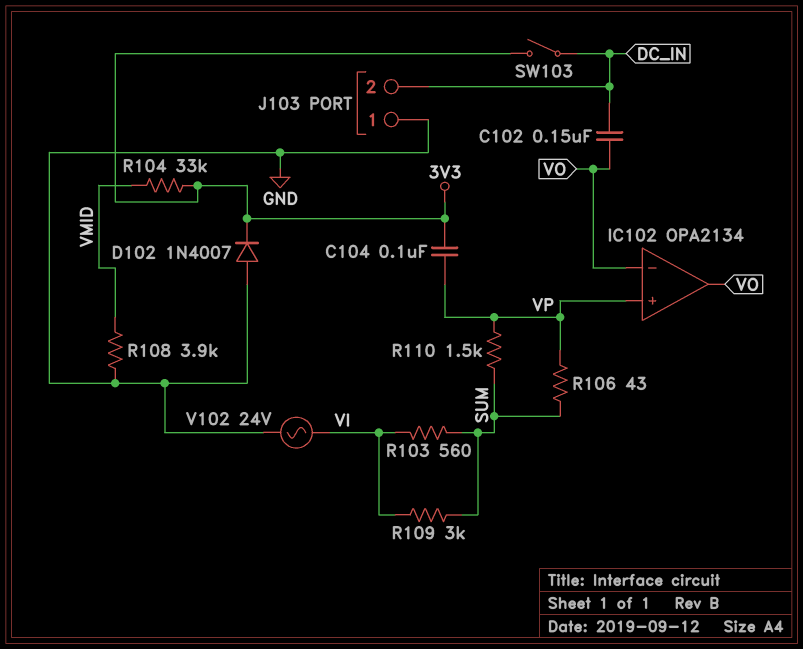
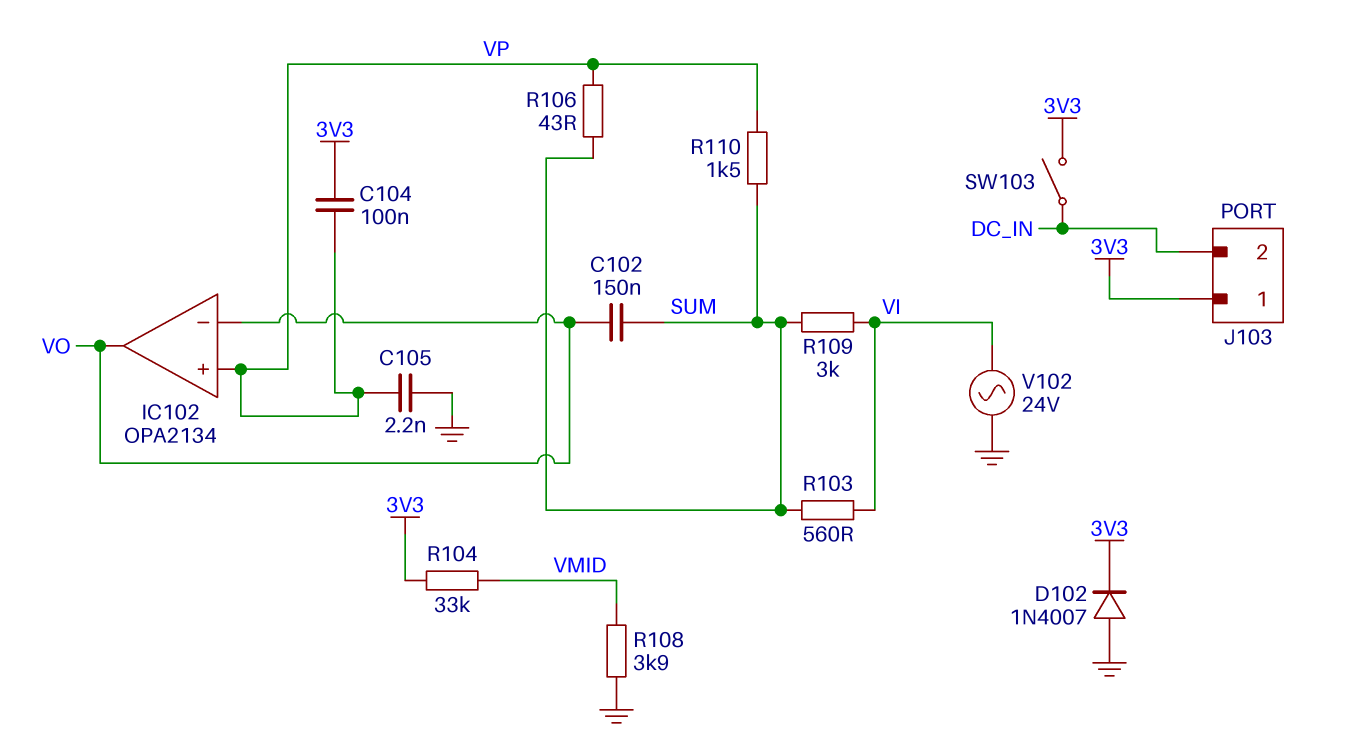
C102: 150nF (DC_IN, VO) -> 150nF (SUM, VO)
C105: none -> 2.2nF (GND, VP)
J103 pin 1: GND -> 3V3

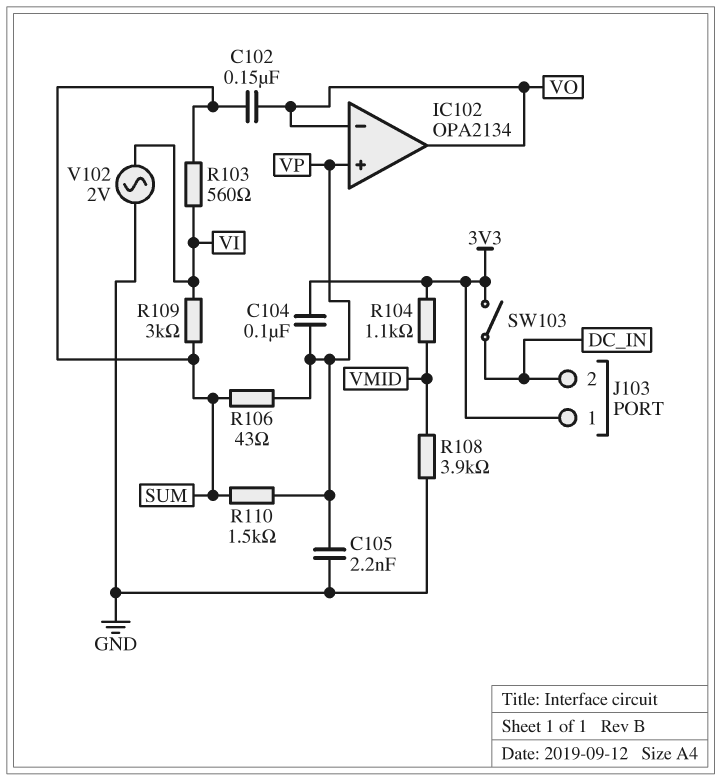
D102: diode 1N4007 (A GND, K 3V3) -> none
R104: 33k (3V3, VMID) -> 1.1k (3V3, VMID)
V102: AC 24V (GND, VI) -> AC 2V (GND, VI)

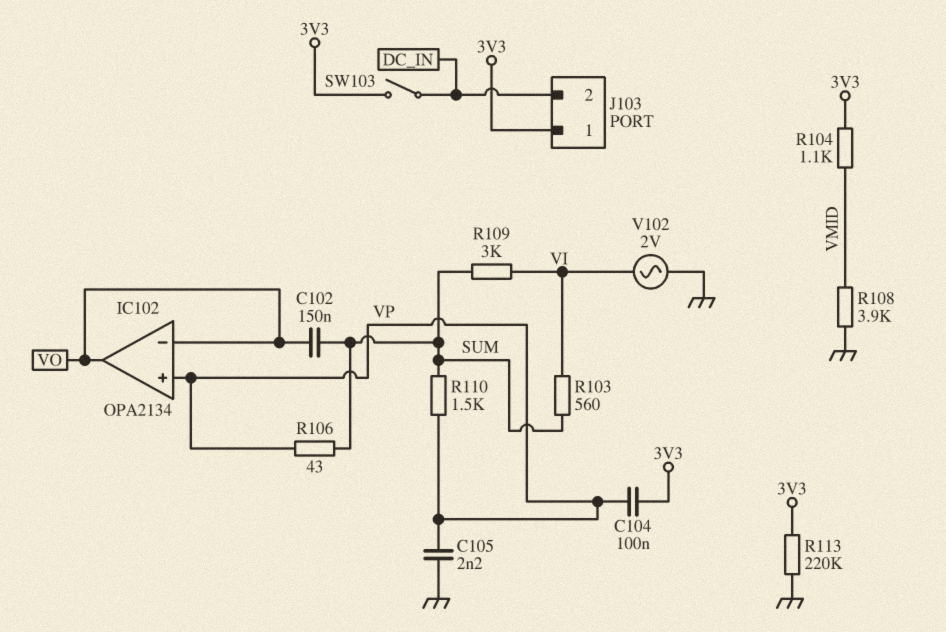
R113: none -> 220k (3V3, GND)

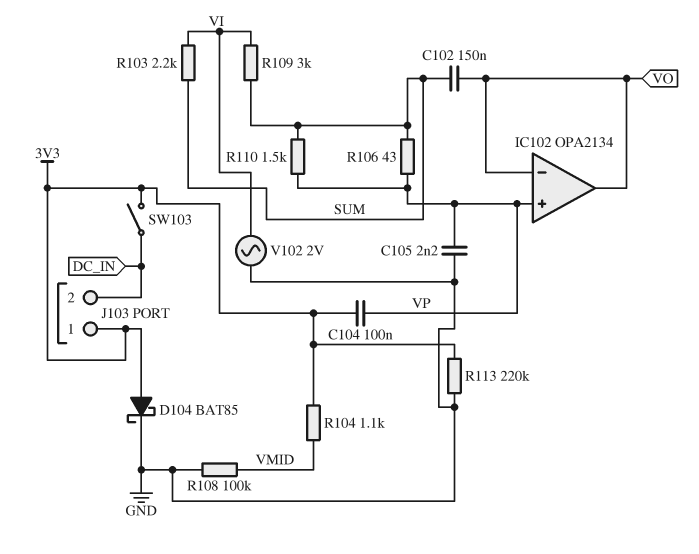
D104: none -> schottky BAT85 (A 3V3, K GND)
R103: 560 (SUM, VI) -> 2.2k (SUM, VI)
R108: 3.9k (GND, VMID) -> 100k (GND, VMID)

